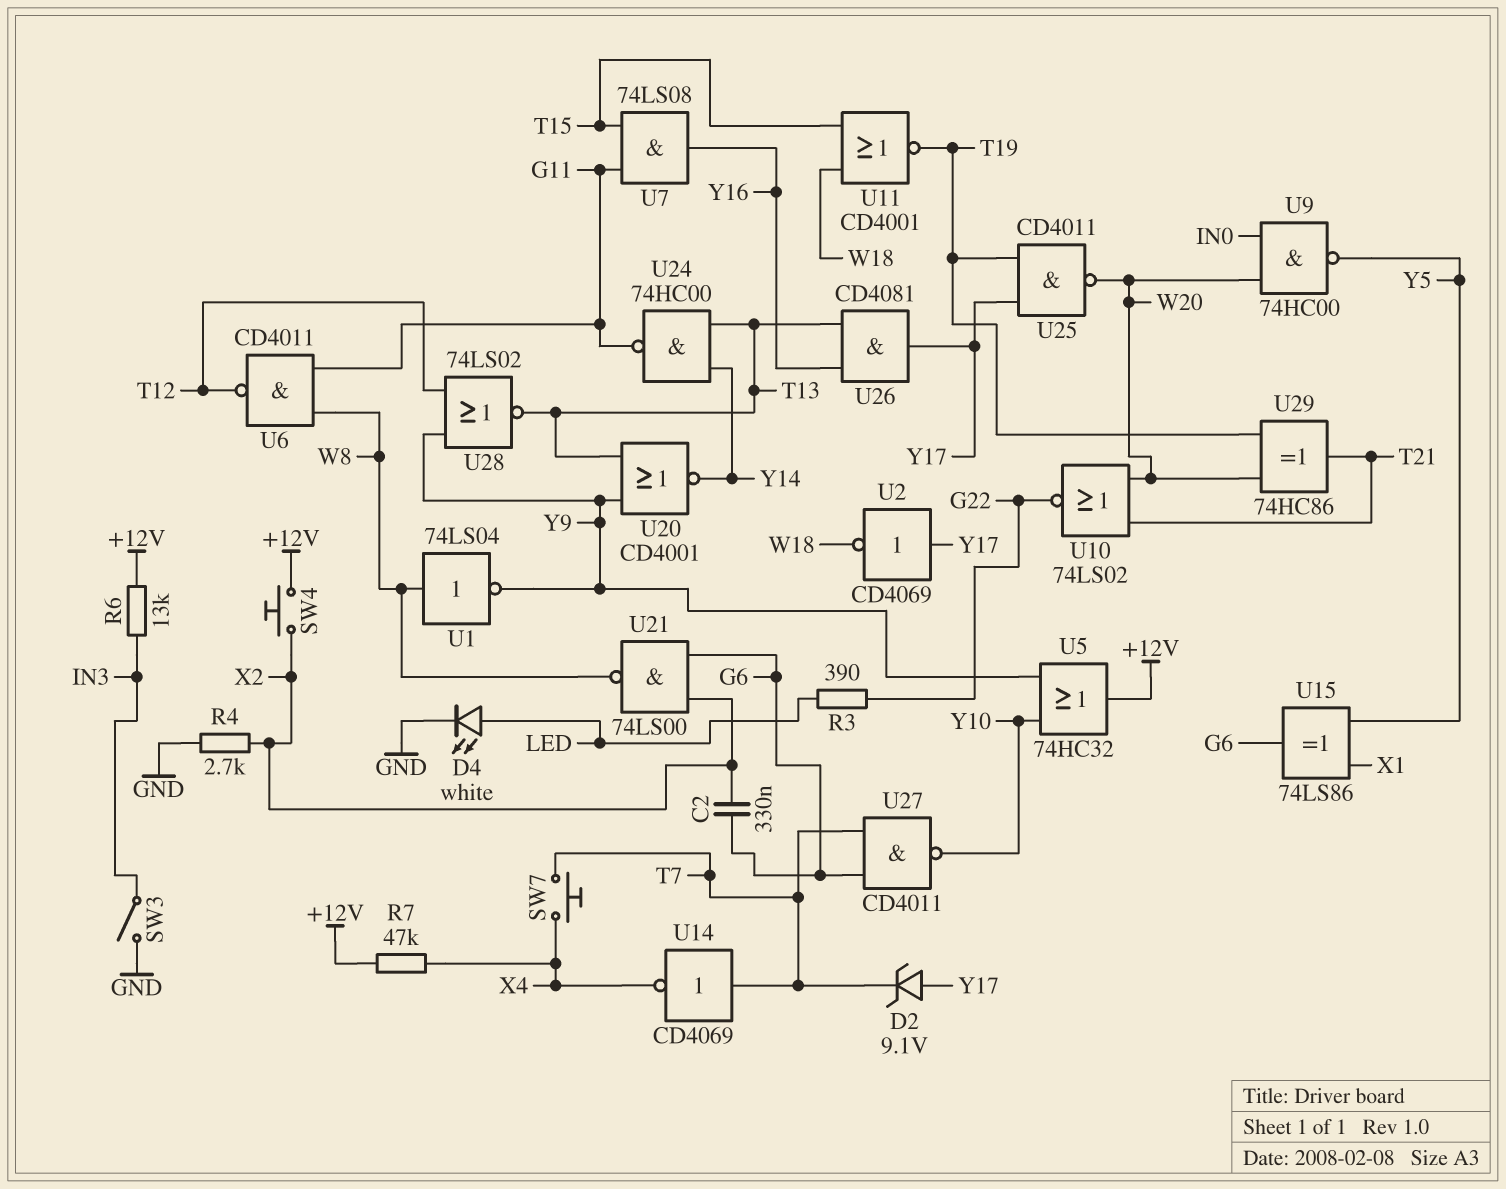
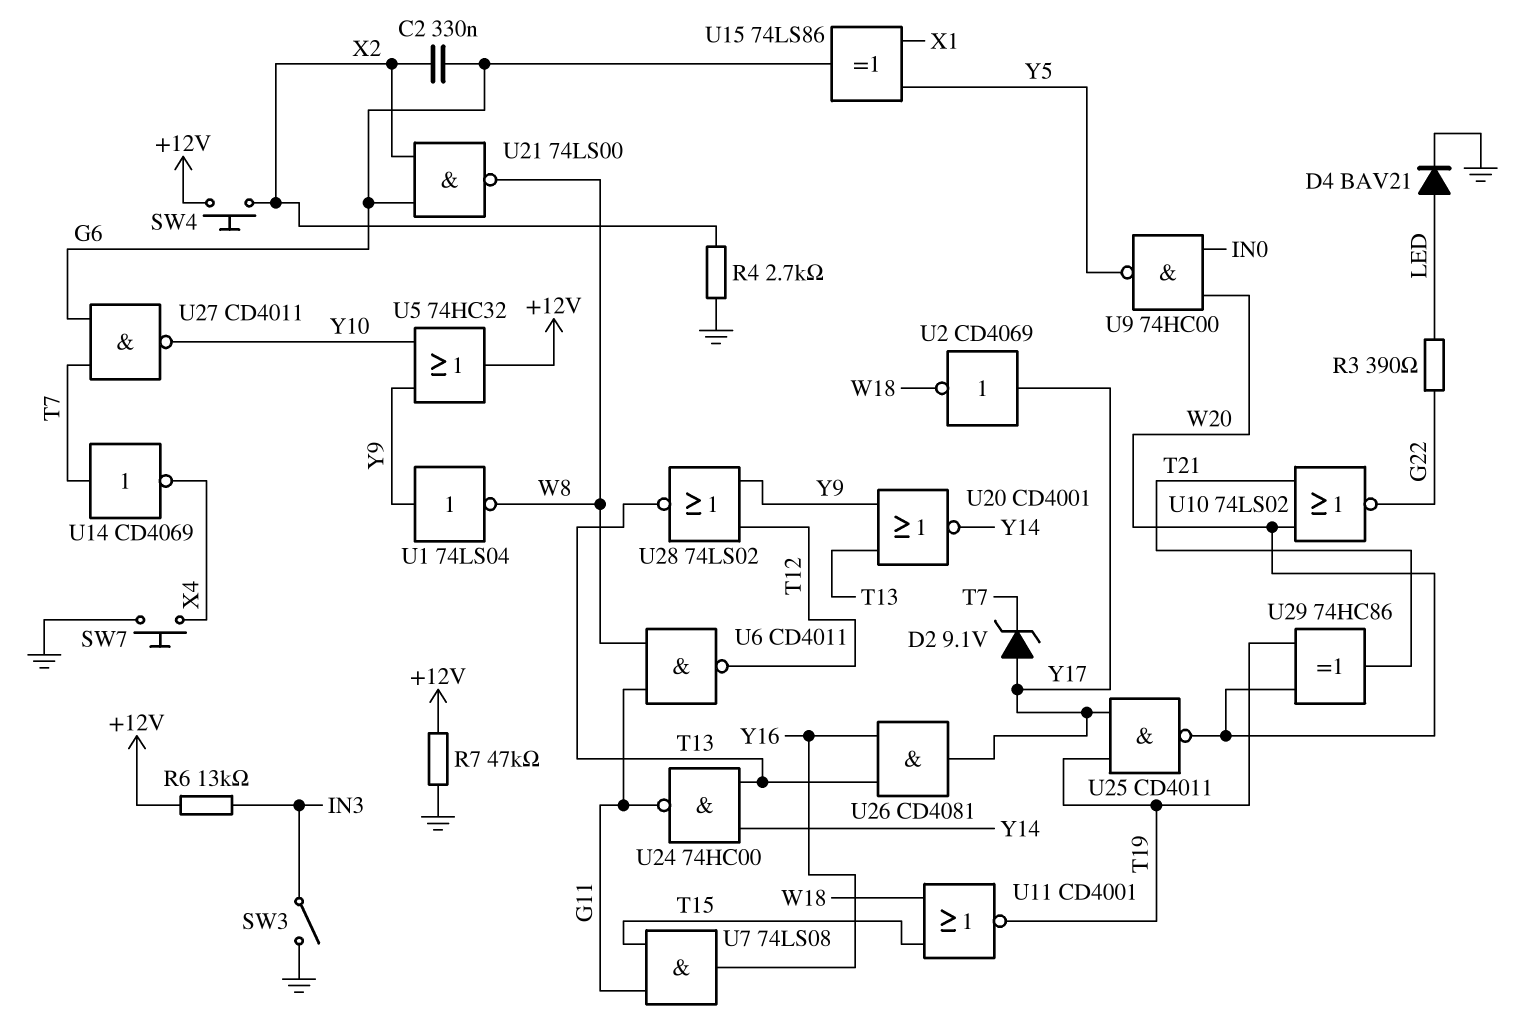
D4: LED white (A LED, K GND) -> diode BAV21 (A LED, K GND)
R7: 47k (+12V, X4) -> 47k (+12V, GND)
SW7: button (T7, X4) -> button (GND, X4)
U1: NOT 74LS04 (in W8, out Y9) -> NOT 74LS04 (in Y9, out W8)

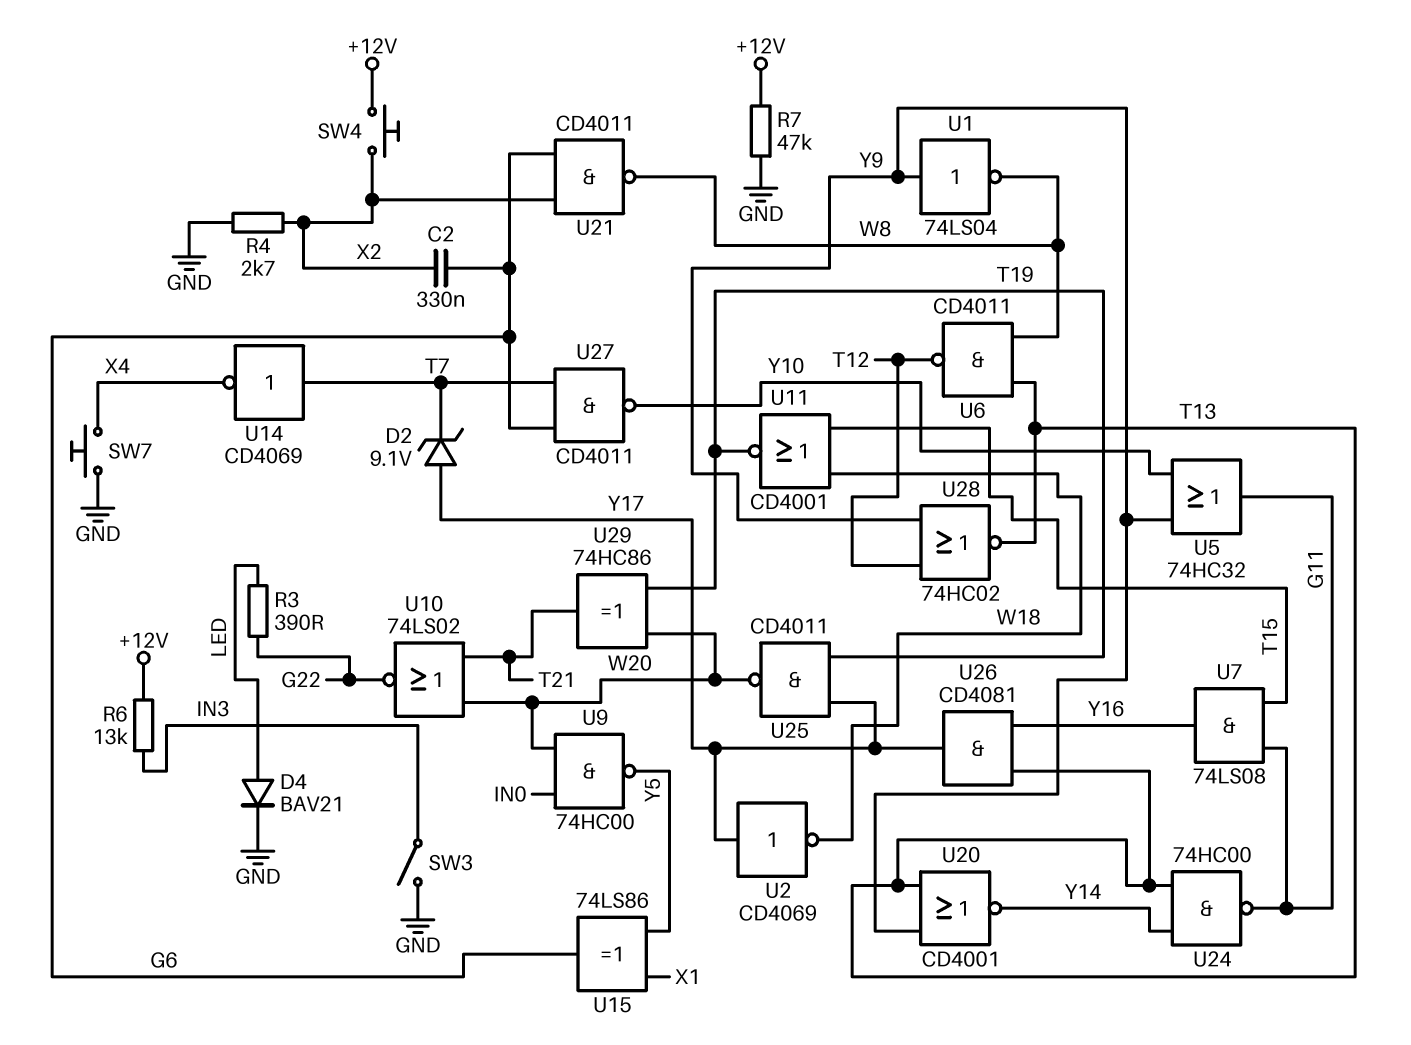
U5: OR 74HC32 (in Y9, in Y10, out +12V) -> OR 74HC32 (in Y9, in Y10, out G11)
U6: NAND CD4011 (in G11, in W8, out T12) -> NAND CD4011 (in T13, in W8, out T12)
U21: NAND 74LS00 (in G6, in X2, out W8) -> NAND CD4011 (in G6, in X2, out W8)
U28: NOR 74LS02 (in T12, in Y9, out T13) -> NOR 74HC02 (in T12, in Y9, out T13)

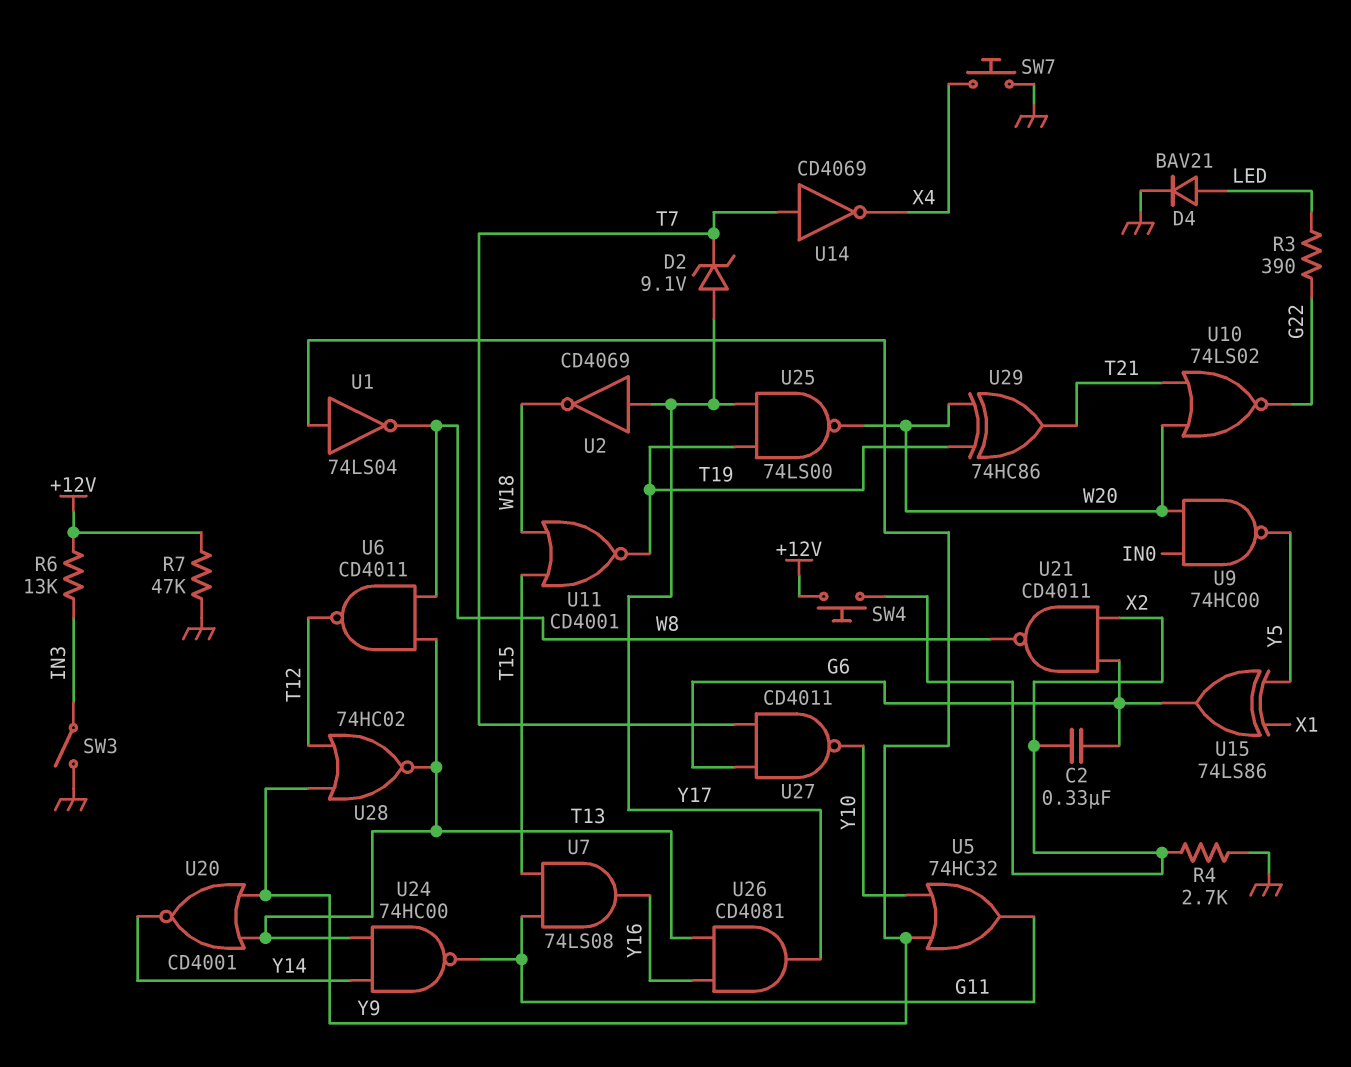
U25: NAND CD4011 (in T19, in Y17, out W20) -> NAND 74LS00 (in T19, in Y17, out W20)

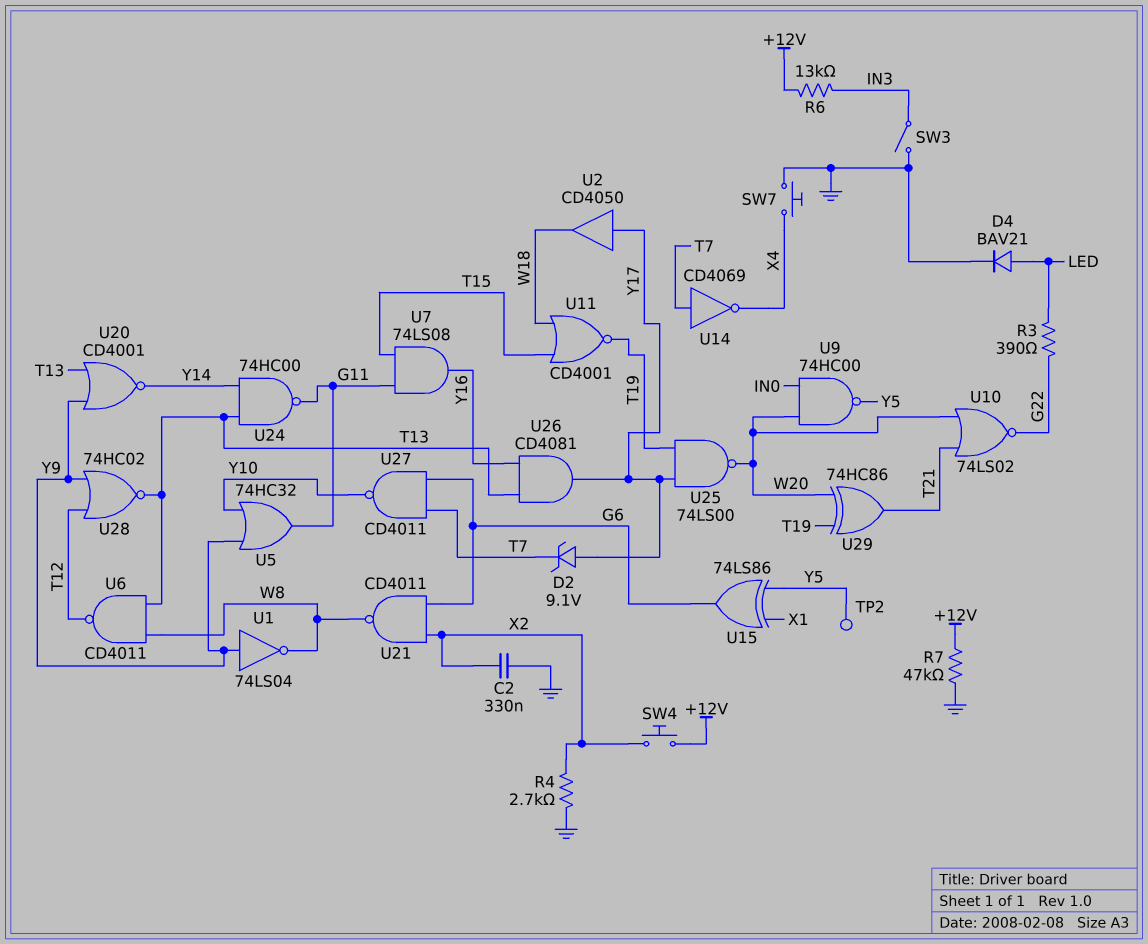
C2: 330nF (G6, X2) -> 330nF (GND, X2)
TP2: none -> test point (Y5)
U2: NOT CD4069 (in Y17, out W18) -> buffer CD4050 (in Y17, out W18)

